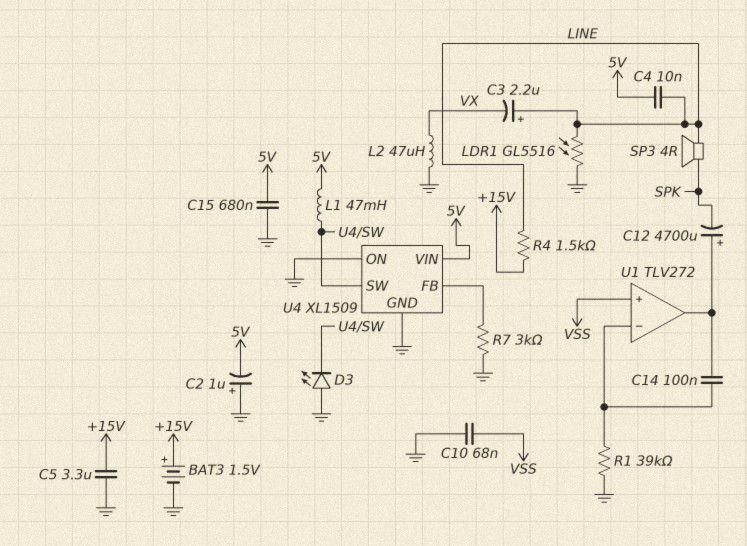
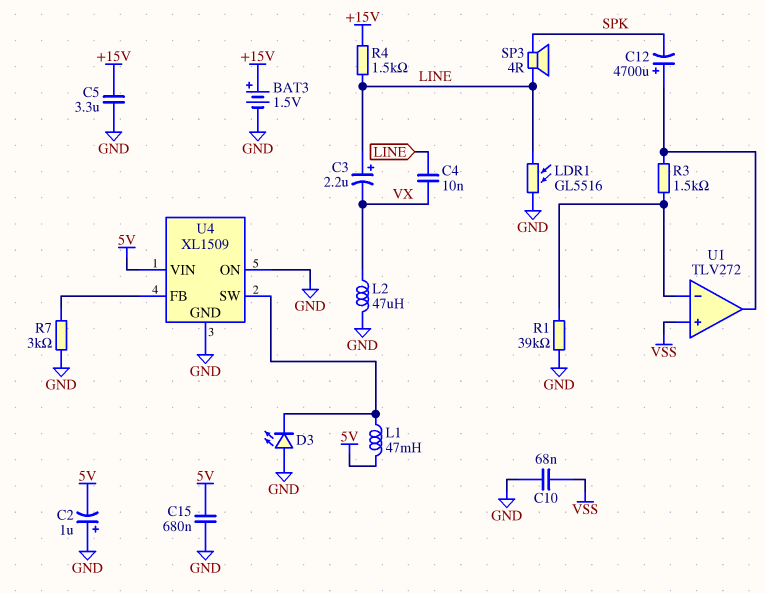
C4: 10nF (5V, LINE) -> 10nF (LINE, VX)
C14: 100nF (U1/in-, U1/out) -> none
R3: none -> 1.5k (U1/in-, U1/out)

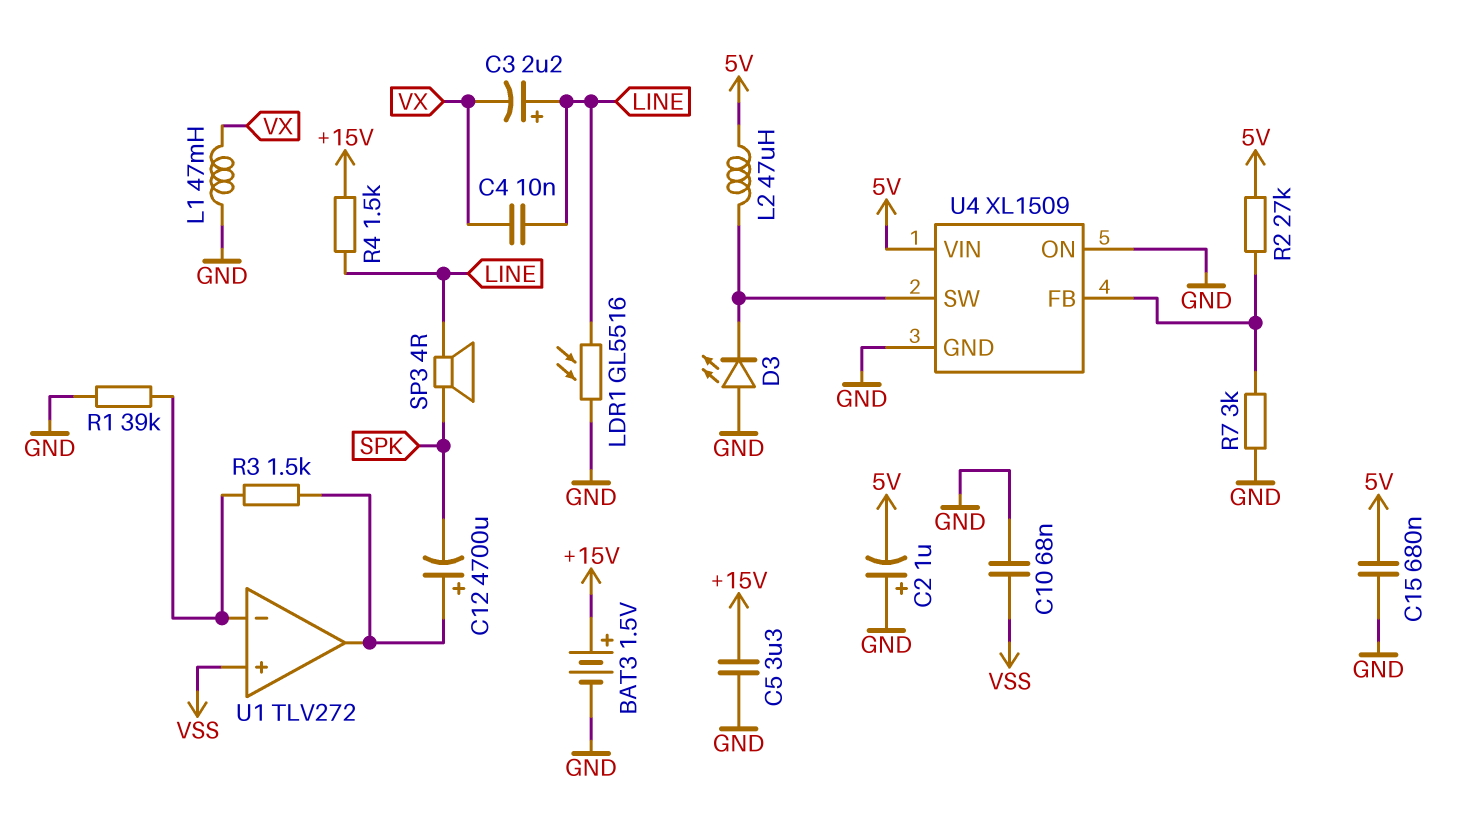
L1: 47mH (5V, U4/SW) -> 47mH (GND, VX)
L2: 47uH (GND, VX) -> 47uH (5V, U4/SW)
R2: none -> 27k (5V, U4/FB)

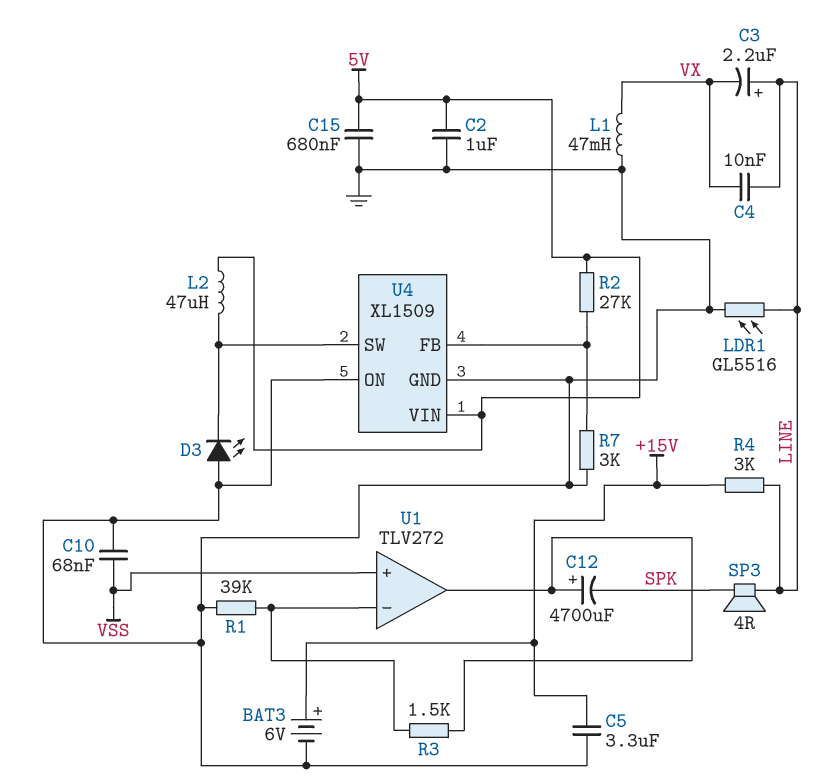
BAT3: 1.5V (plus +15V, minus GND) -> 6V (plus +15V, minus GND)
C2: 1uF (plus GND, minus 5V) -> 1uF (5V, GND)
R4: 1.5k (+15V, LINE) -> 3k (+15V, LINE)

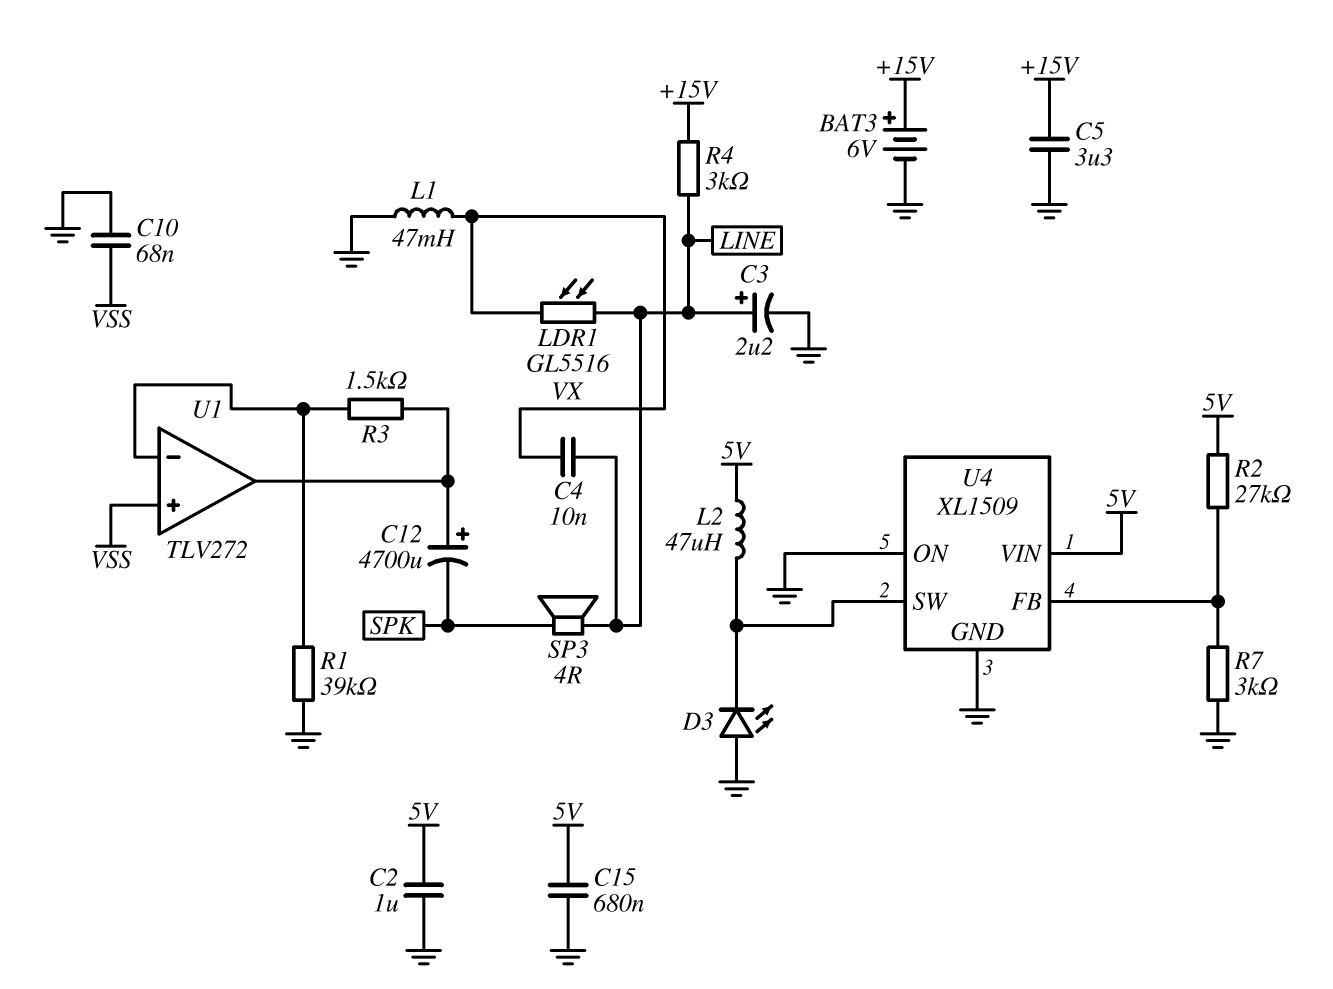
C3: 2.2uF (plus LINE, minus VX) -> 2.2uF (plus LINE, minus GND)
LDR1: GL5516 (GND, LINE) -> GL5516 (LINE, VX)

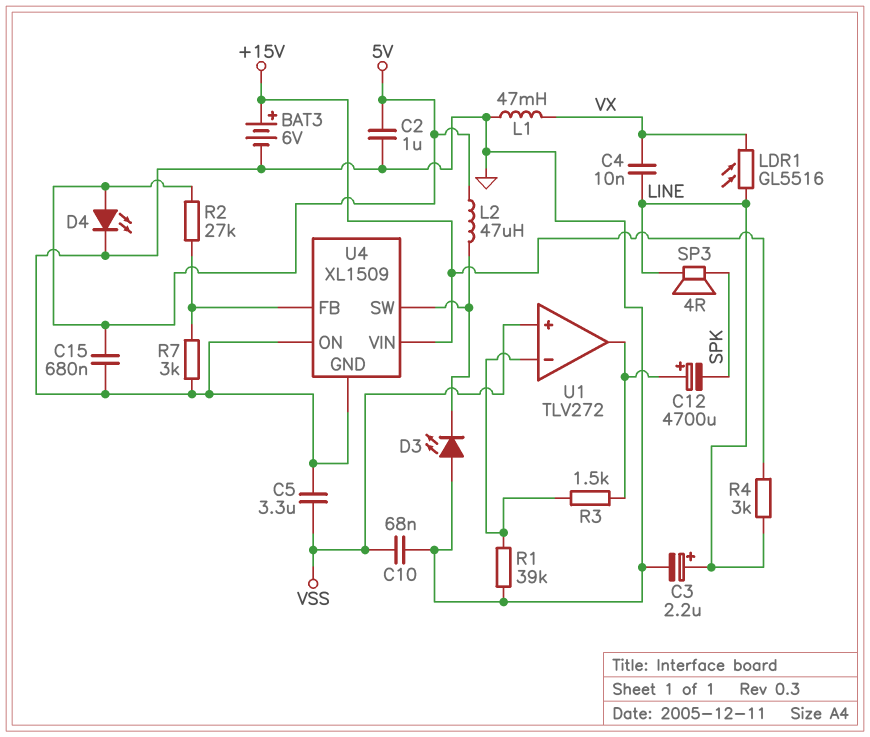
C5: 3.3uF (+15V, GND) -> 3.3uF (GND, VSS)
D4: none -> LED (A 5V, K GND)
U4 pin VIN: 5V -> +15V

